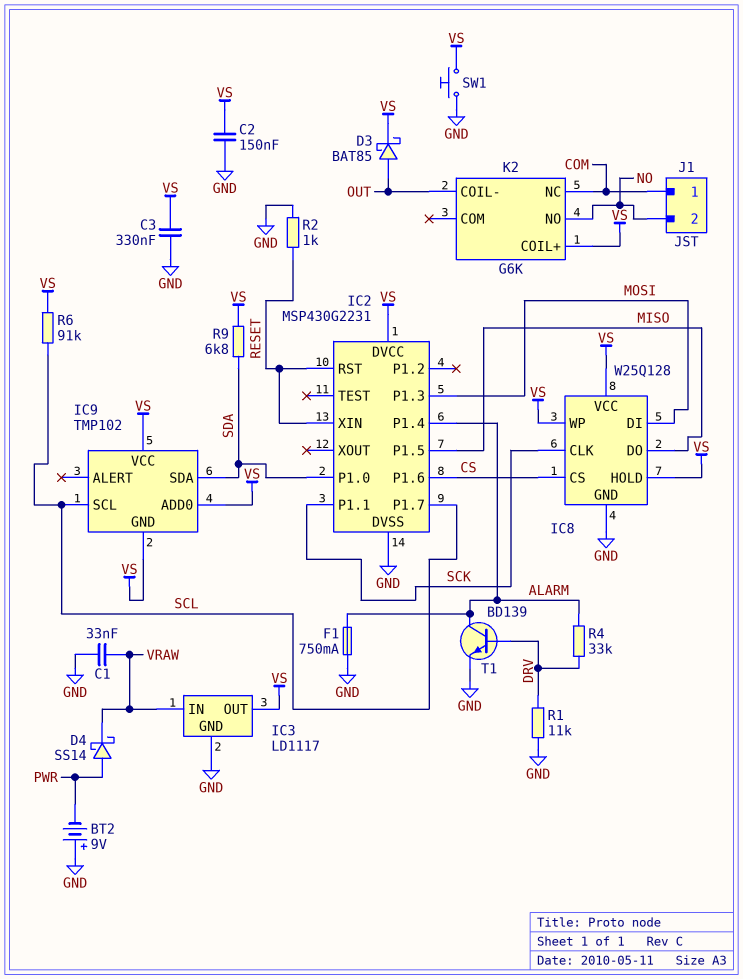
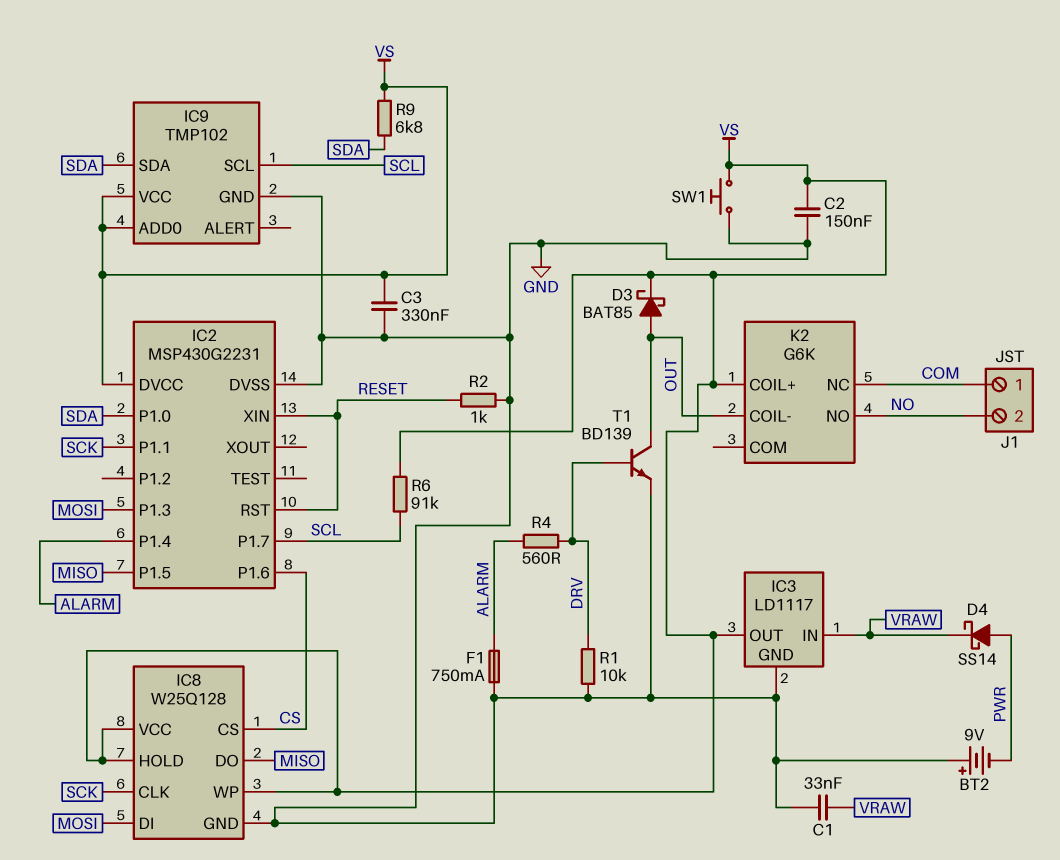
IC9 pin GND: VS -> GND
R1: 11k (DRV, GND) -> 10k (DRV, GND)
R4: 33k (ALARM, DRV) -> 560 (ALARM, DRV)
T1: NPN BD139 (B DRV, C ALARM, E GND) -> NPN BD139 (B DRV, C OUT, E GND)

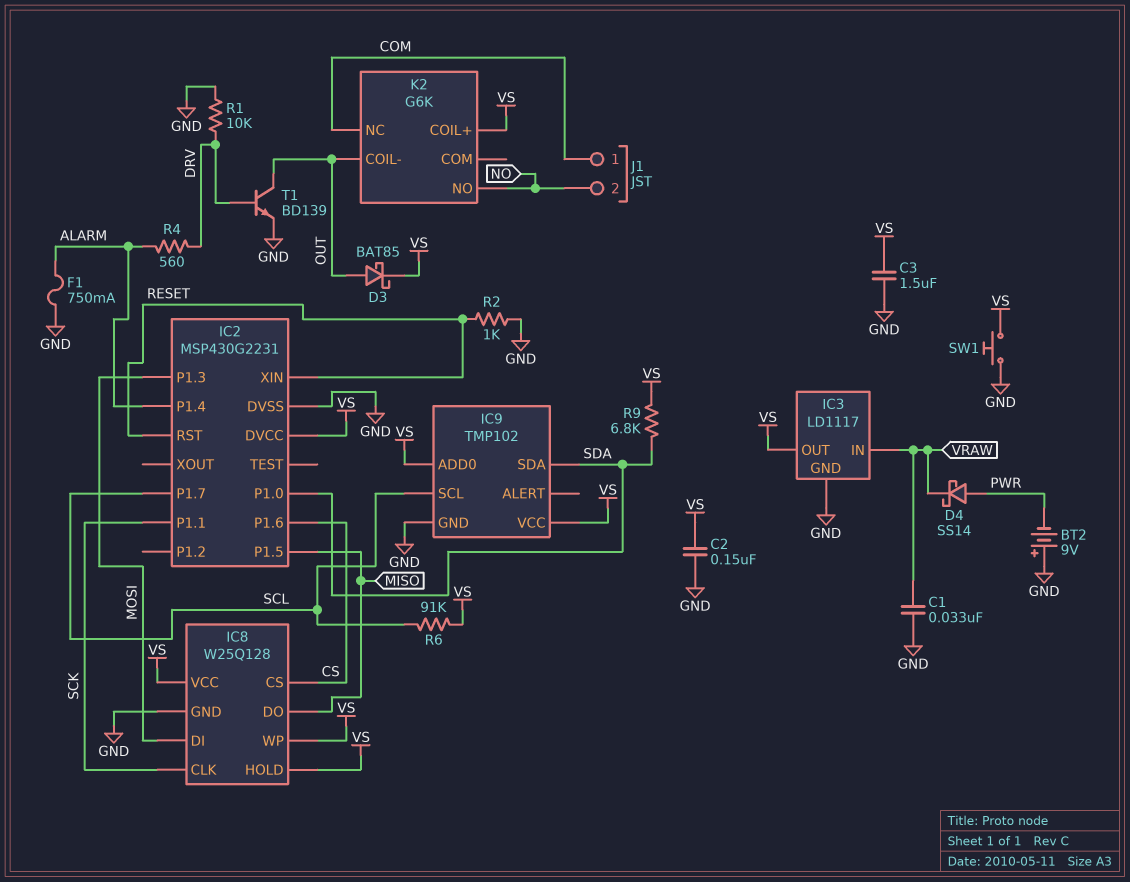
C3: 330nF (GND, VS) -> 1.5uF (GND, VS)

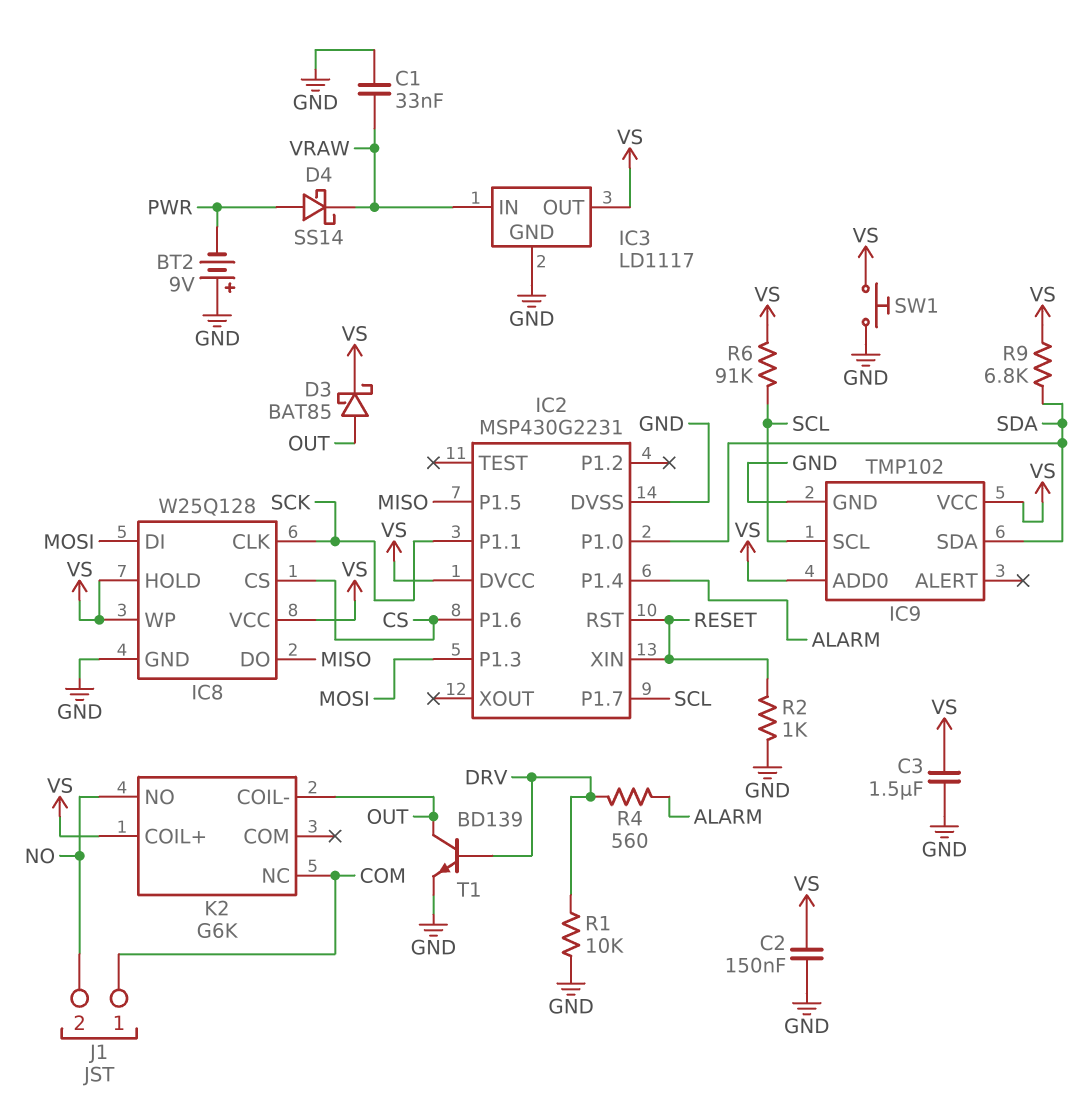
F1: 750mA (ALARM, GND) -> none

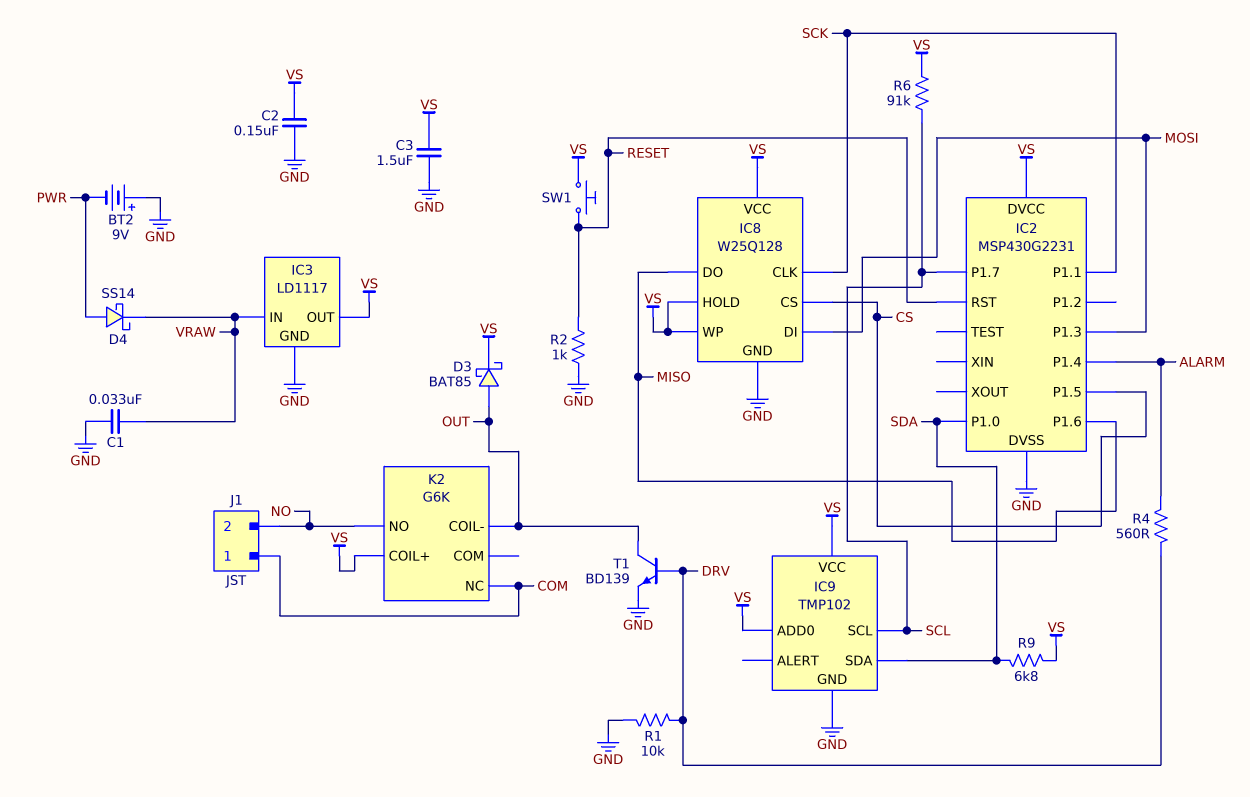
IC2 pin P1.5: MISO -> CS
IC2 pin P1.6: CS -> MISO
IC2 pin XIN: RESET -> none
SW1: button (GND, VS) -> button (RESET, VS)

